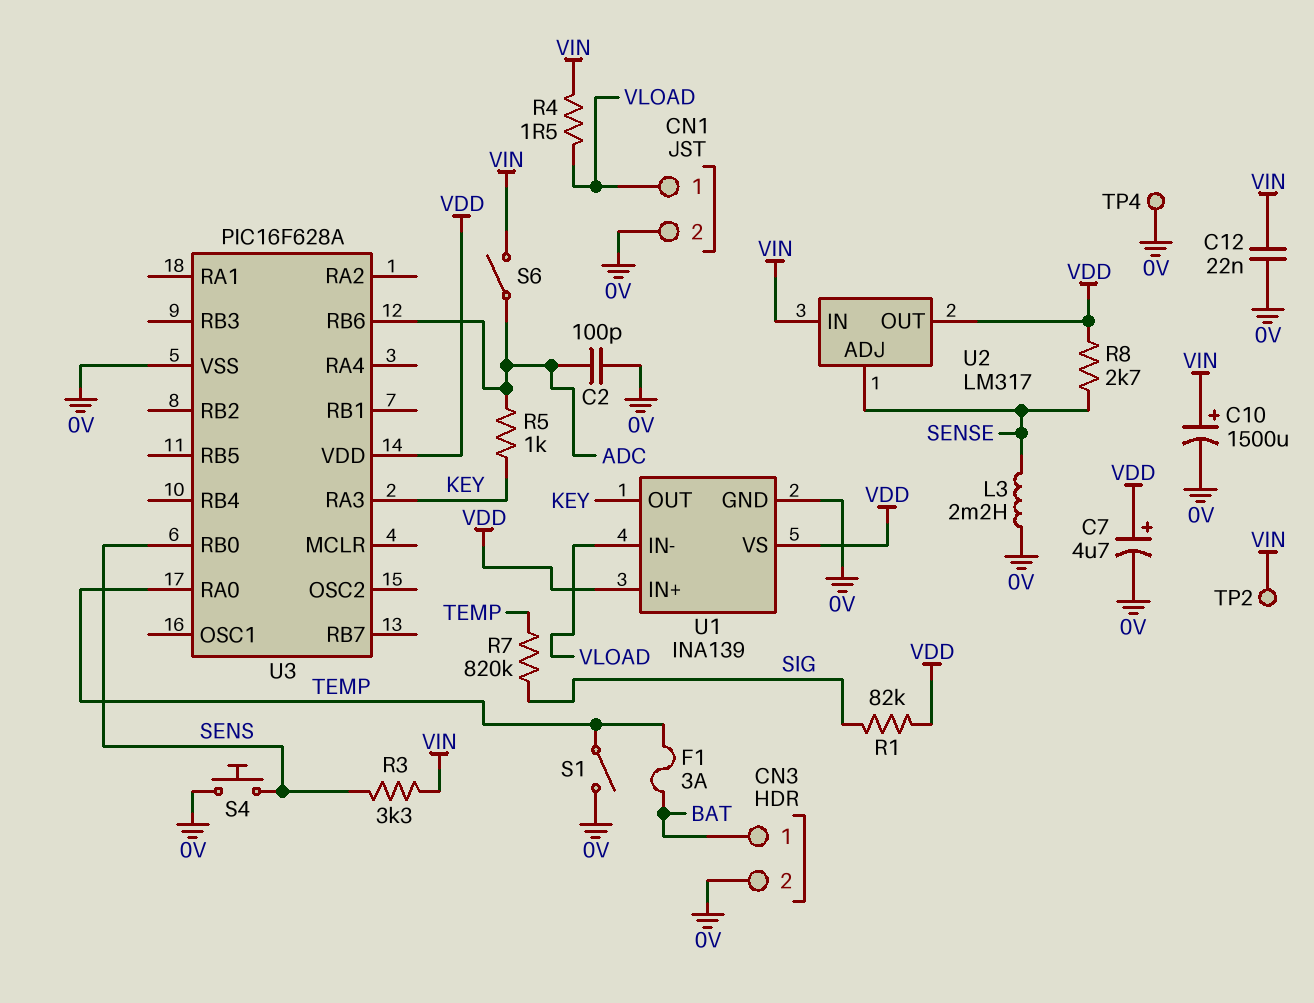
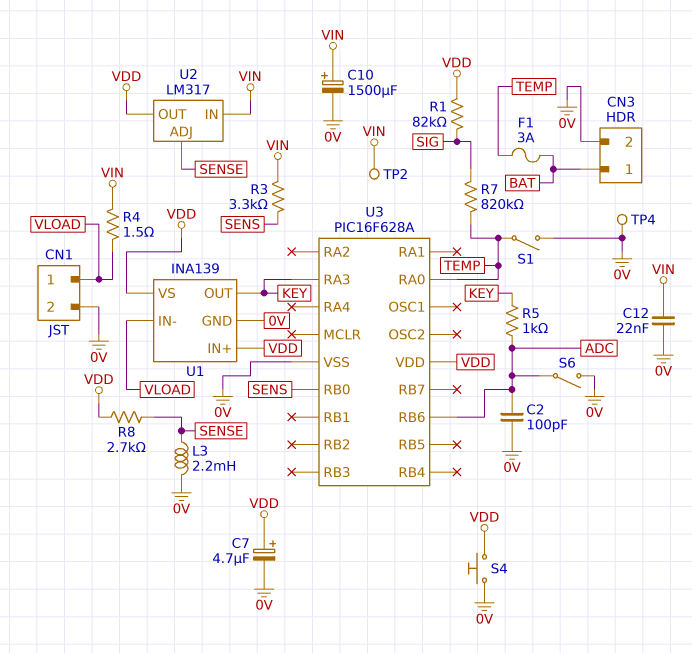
S4: button (0V, SENS) -> button (0V, VDD)
S6: switch (ADC, VIN) -> switch (0V, ADC)

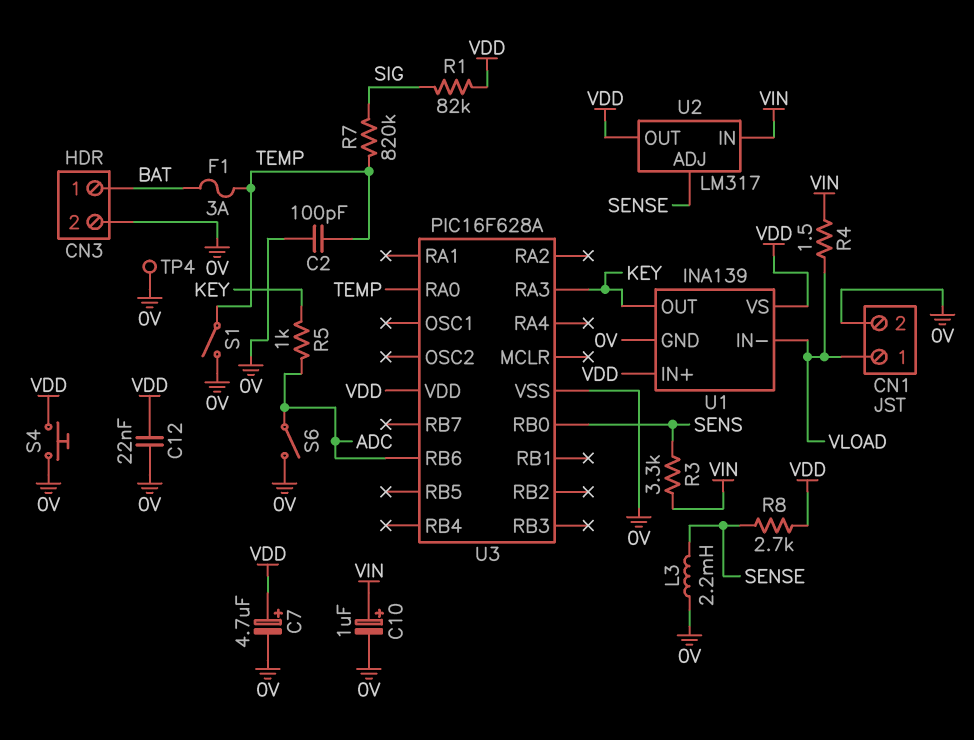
C2: 100pF (0V, ADC) -> 100pF (0V, TEMP)
C10: 1500uF (plus VIN, minus 0V) -> 1uF (plus VIN, minus 0V)
C12: 22nF (0V, VIN) -> 22nF (0V, VDD)
TP2: test point (VIN) -> none

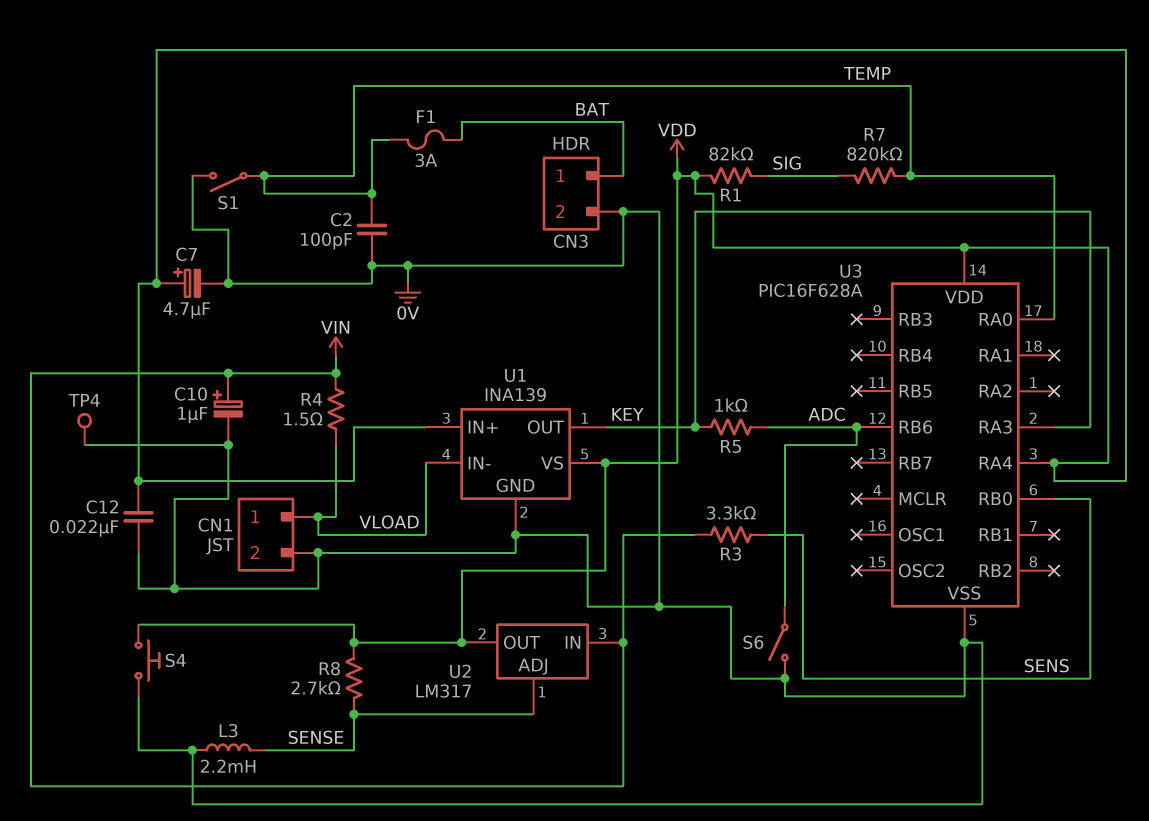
U3 pin RA4: none -> VDD

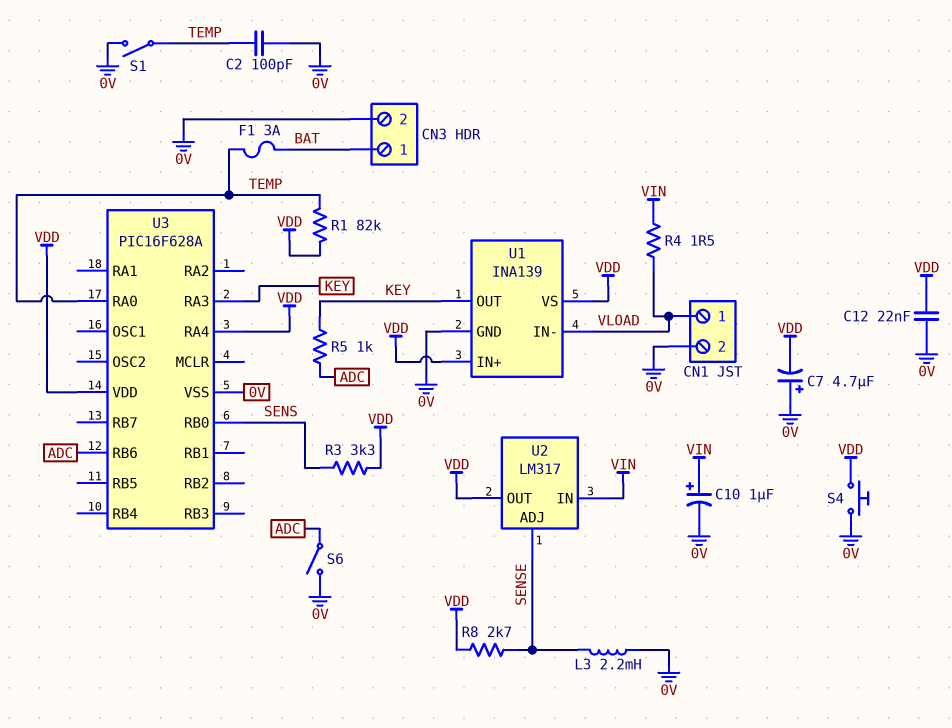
C7: 4.7uF (plus VDD, minus 0V) -> 4.7uF (plus 0V, minus VDD)
R1: 82k (SIG, VDD) -> 82k (TEMP, VDD)
R3: 3.3k (SENS, VIN) -> 3.3k (SENS, VDD)
R7: 820k (SIG, TEMP) -> none
TP4: test point (0V) -> none

